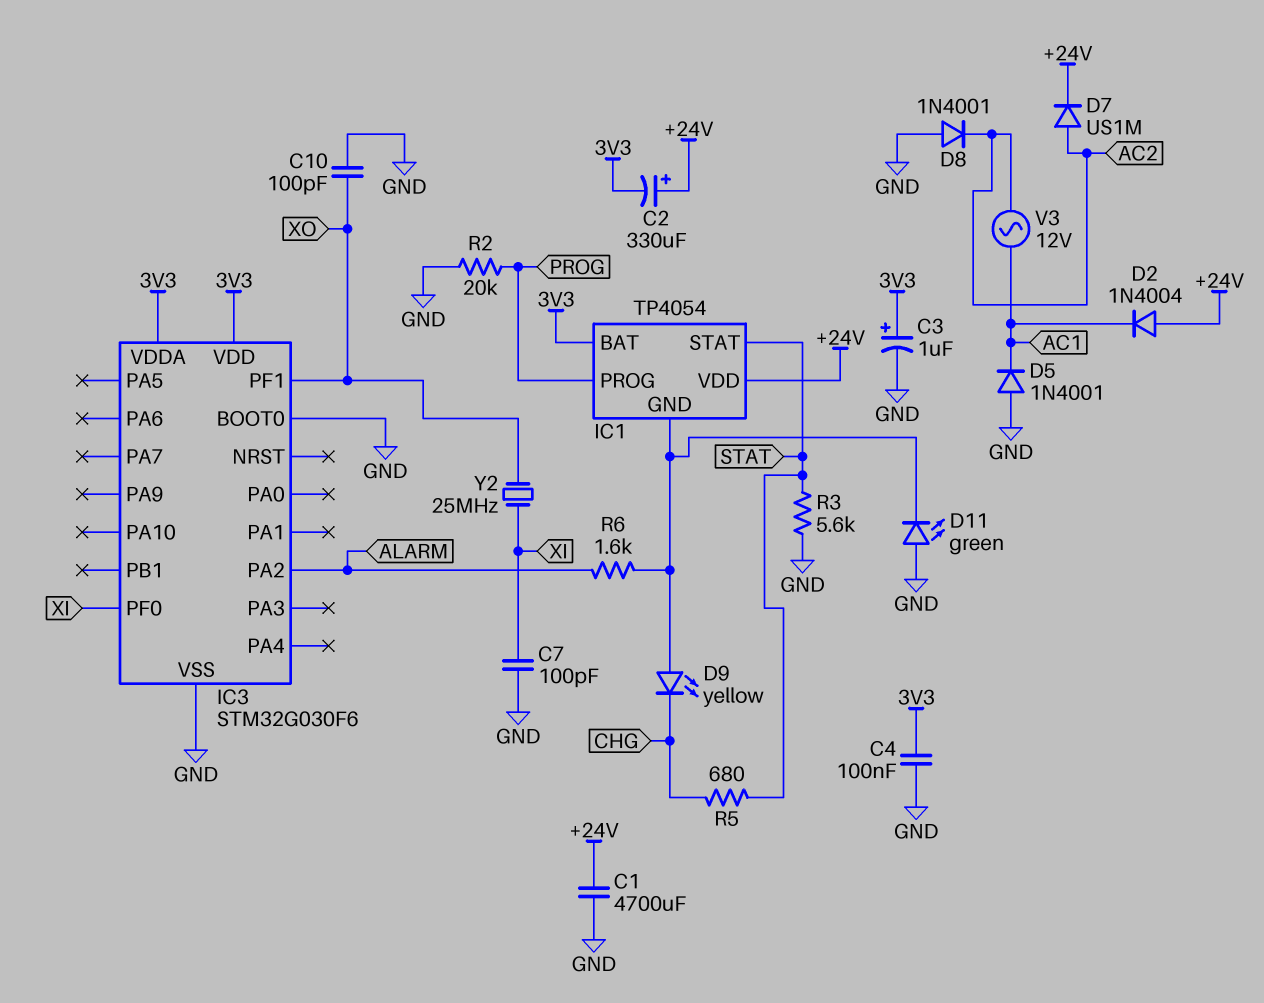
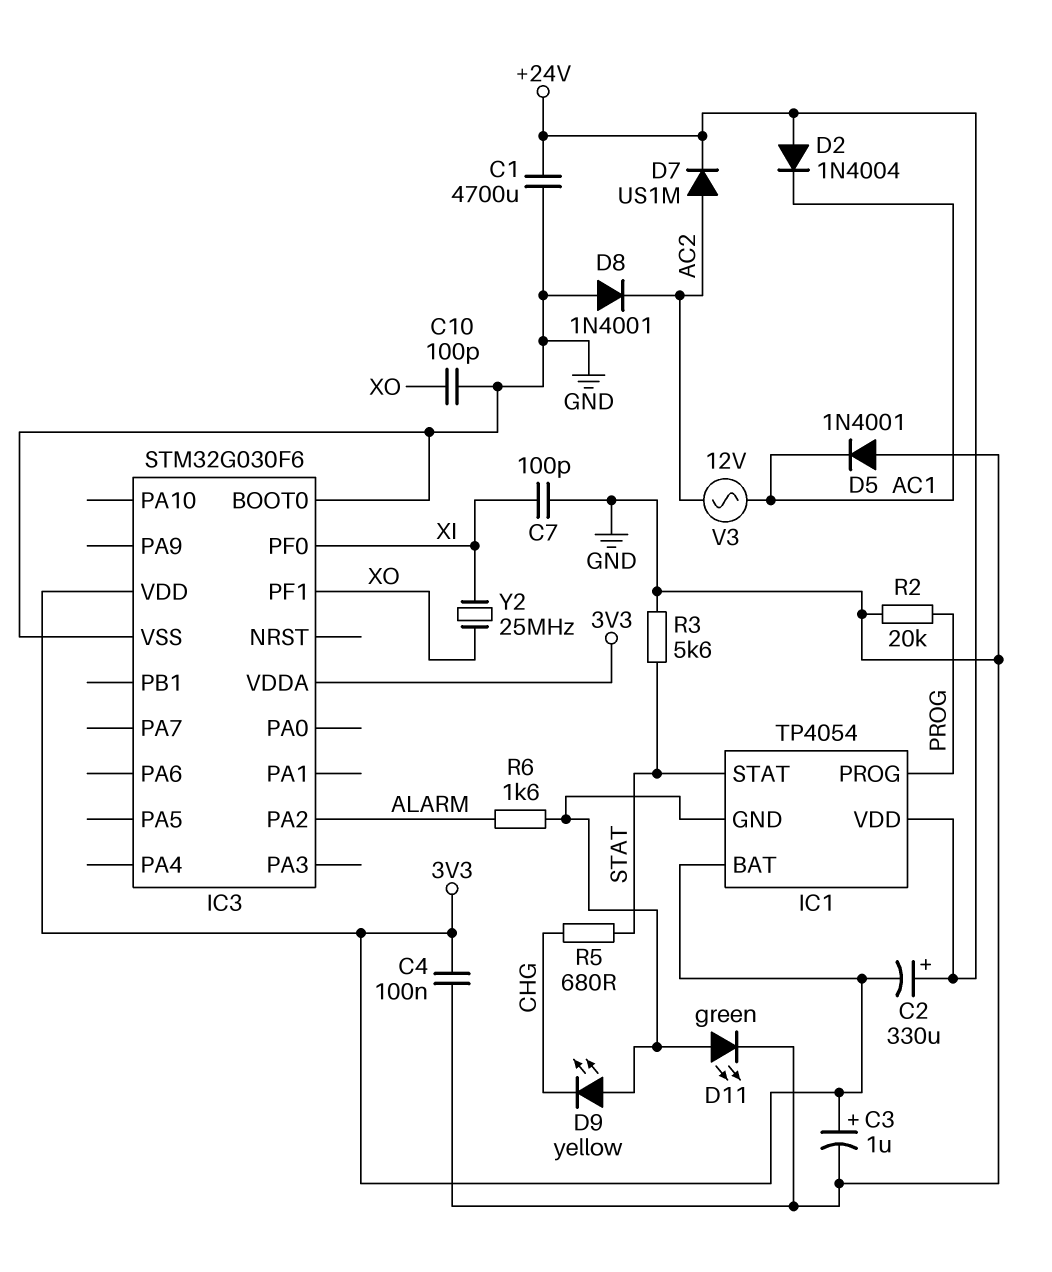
D11: LED green (A GND, K IC1/GND) -> LED green (A IC1/GND, K GND)

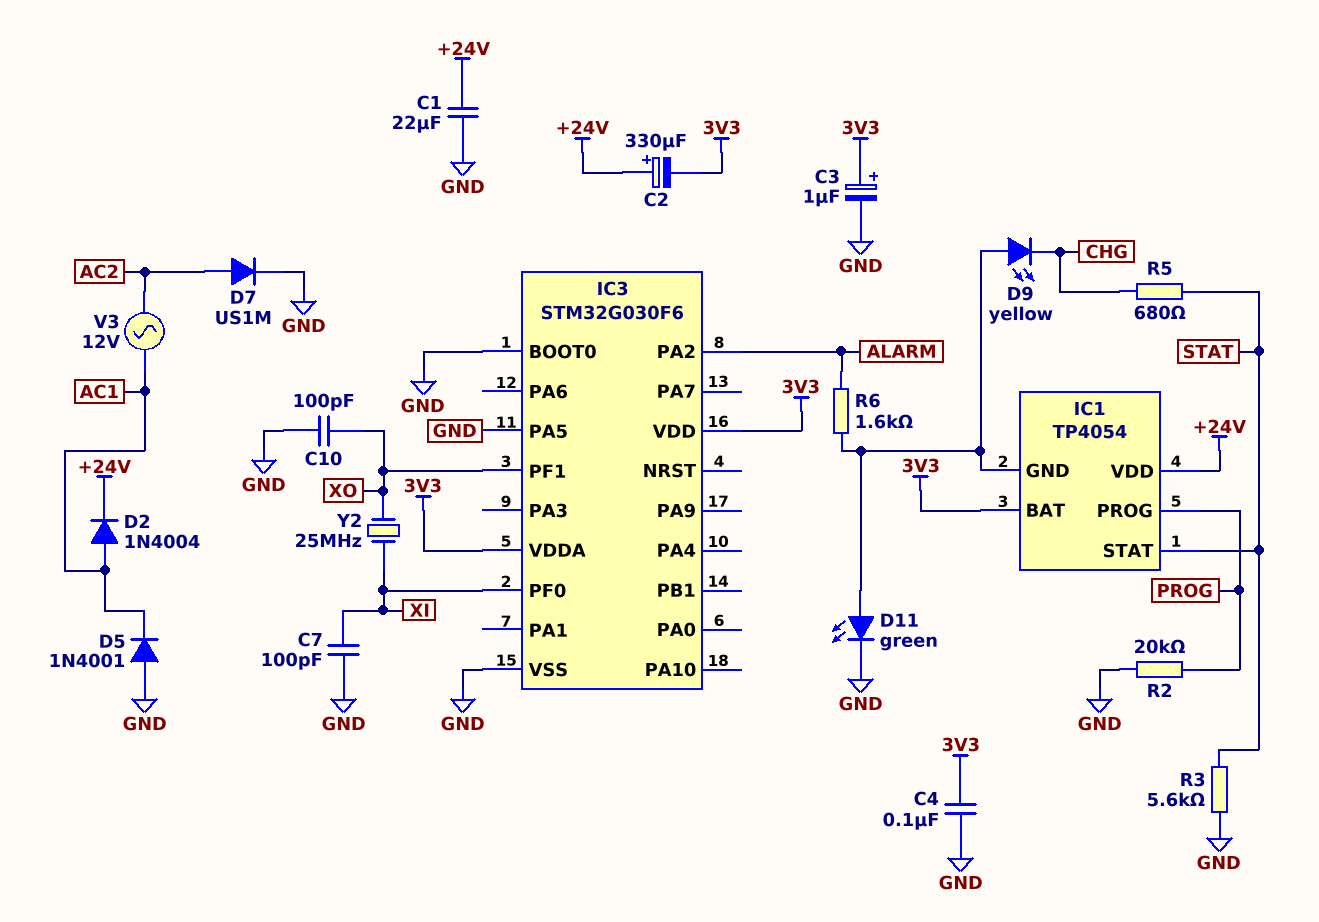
C1: 4700uF (+24V, GND) -> 22uF (+24V, GND)
D2: diode 1N4004 (A +24V, K AC1) -> diode 1N4004 (A AC1, K +24V)
D7: diode US1M (A AC2, K +24V) -> diode US1M (A AC2, K GND)
D8: diode 1N4001 (A GND, K AC2) -> none
IC3 pin PA5: none -> GND

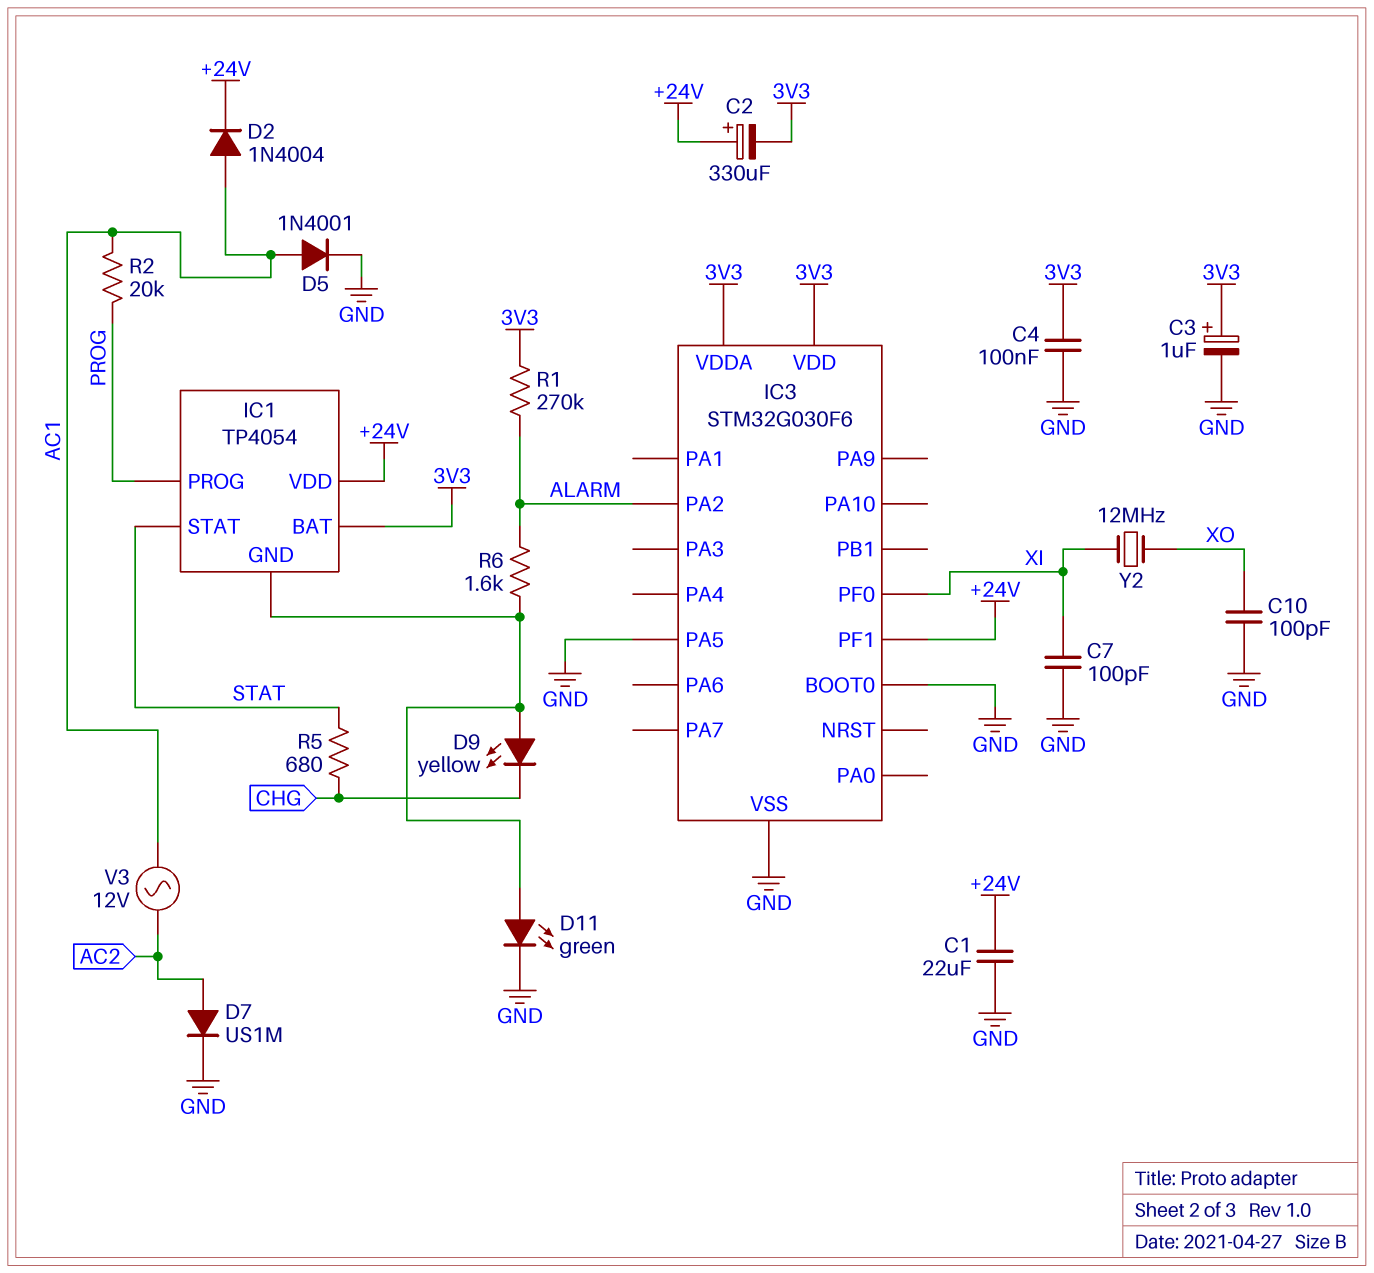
D5: diode 1N4001 (A GND, K AC1) -> diode 1N4001 (A AC1, K GND)
IC3 pin PF1: XO -> +24V
R1: none -> 270k (3V3, ALARM)
R2: 20k (GND, PROG) -> 20k (AC1, PROG)
R3: 5.6k (GND, STAT) -> none
Y2: 25MHz (XI, XO) -> 12MHz (XI, XO)

